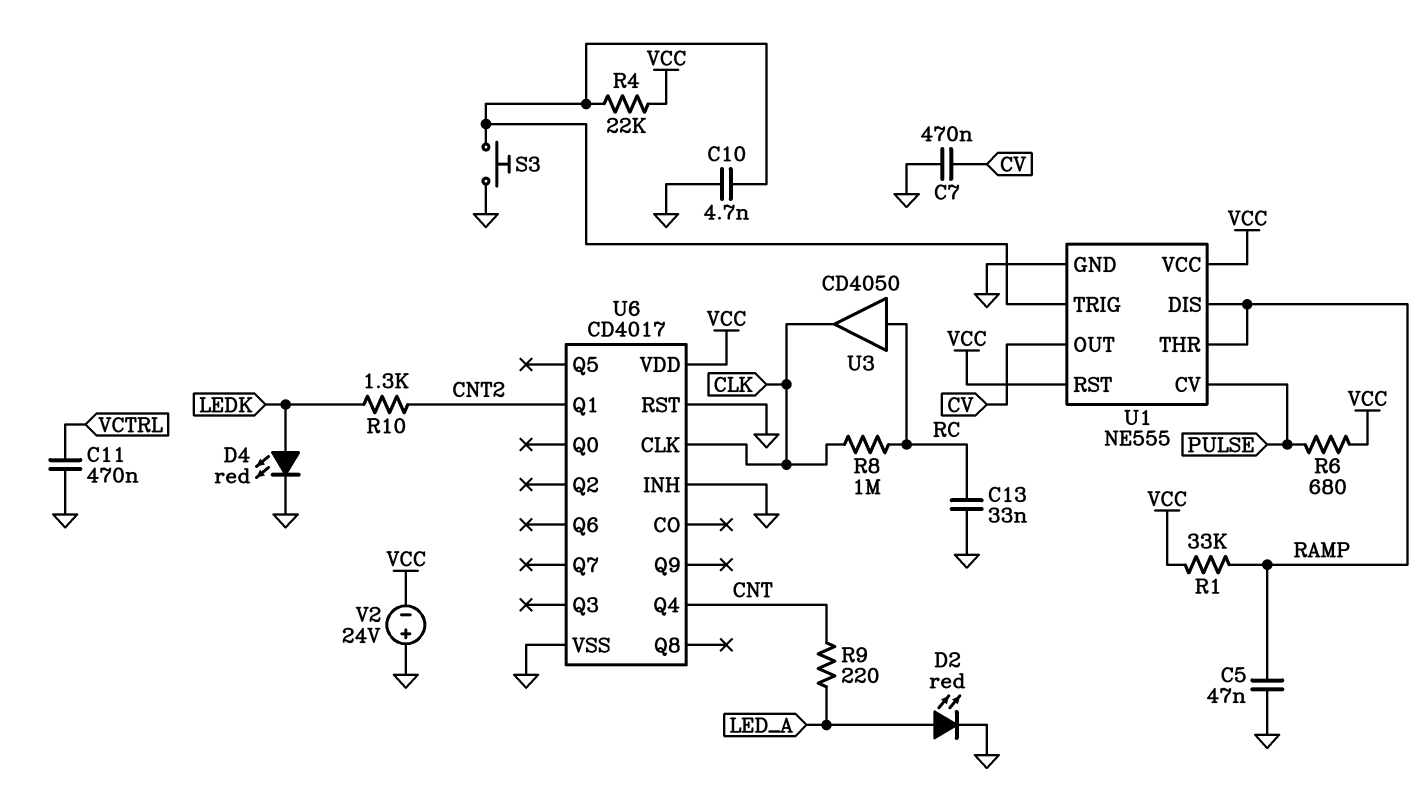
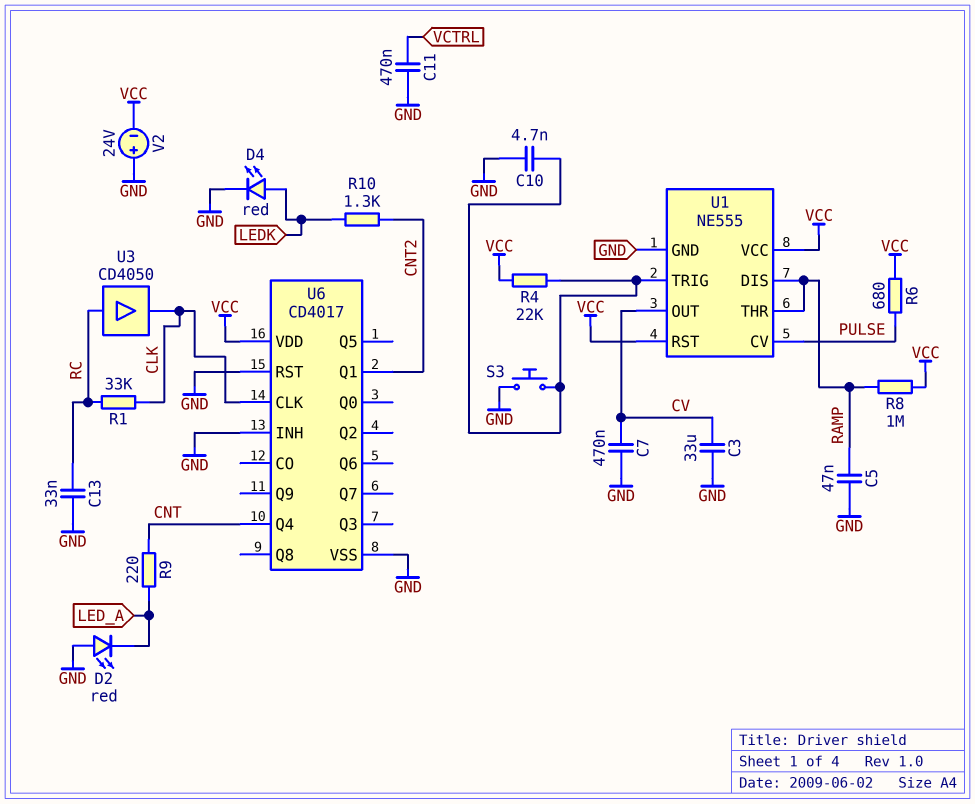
C3: none -> 33uF (CV, GND)
D2: LED red (A LED_A, K GND) -> LED red (A GND, K LED_A)
R1: 33k (RAMP, VCC) -> 33k (CLK, RC)
R8: 1M (CLK, RC) -> 1M (RAMP, VCC)

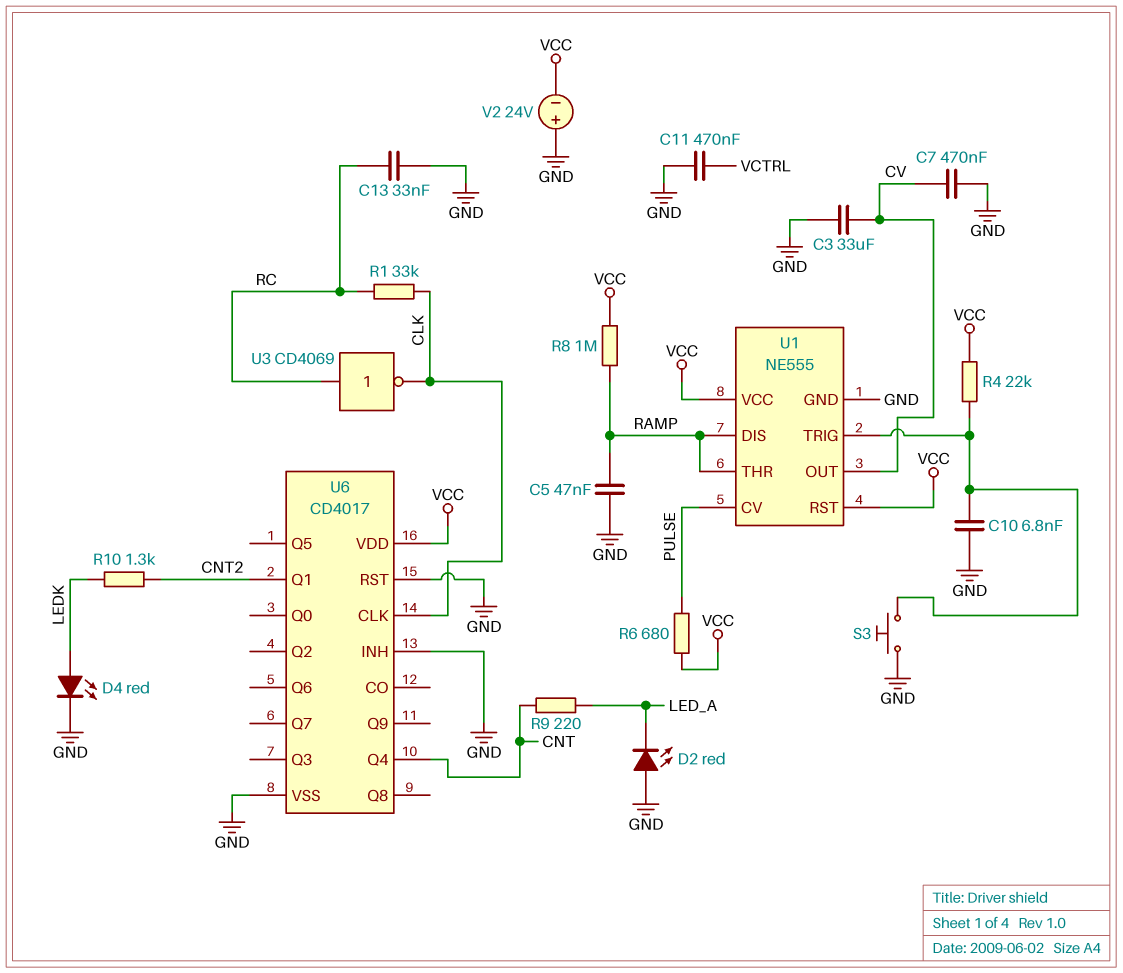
C10: 4.7nF (GND, U1/TRIG) -> 6.8nF (GND, U1/TRIG)
U3: buffer CD4050 (in RC, out CLK) -> NOT CD4069 (in RC, out CLK)

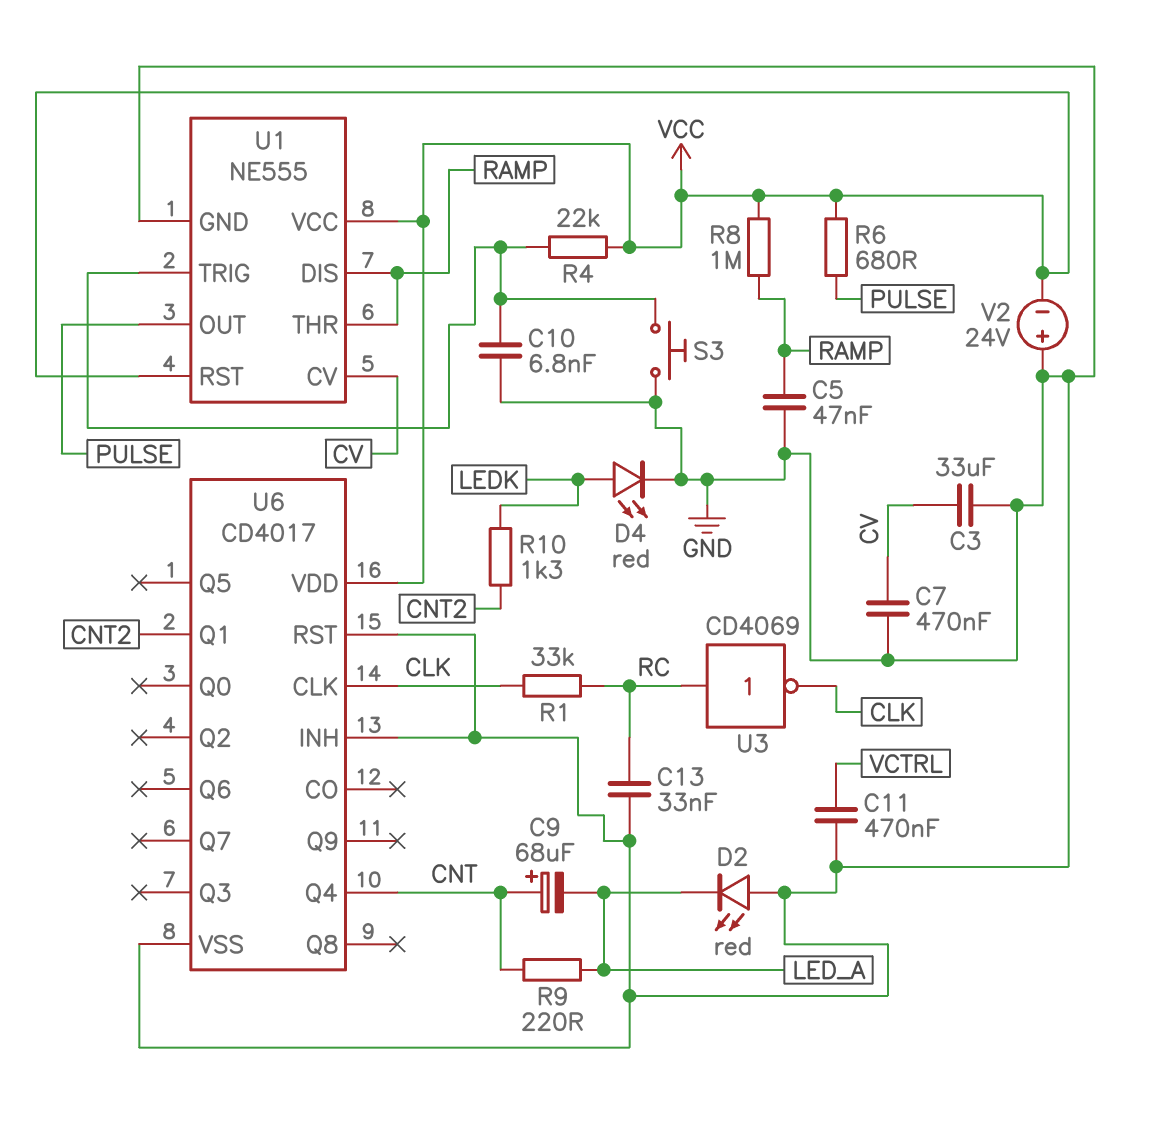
C9: none -> 68uF (plus CNT, minus LED_A)
U1 pin CV: PULSE -> CV
U1 pin OUT: CV -> PULSE

